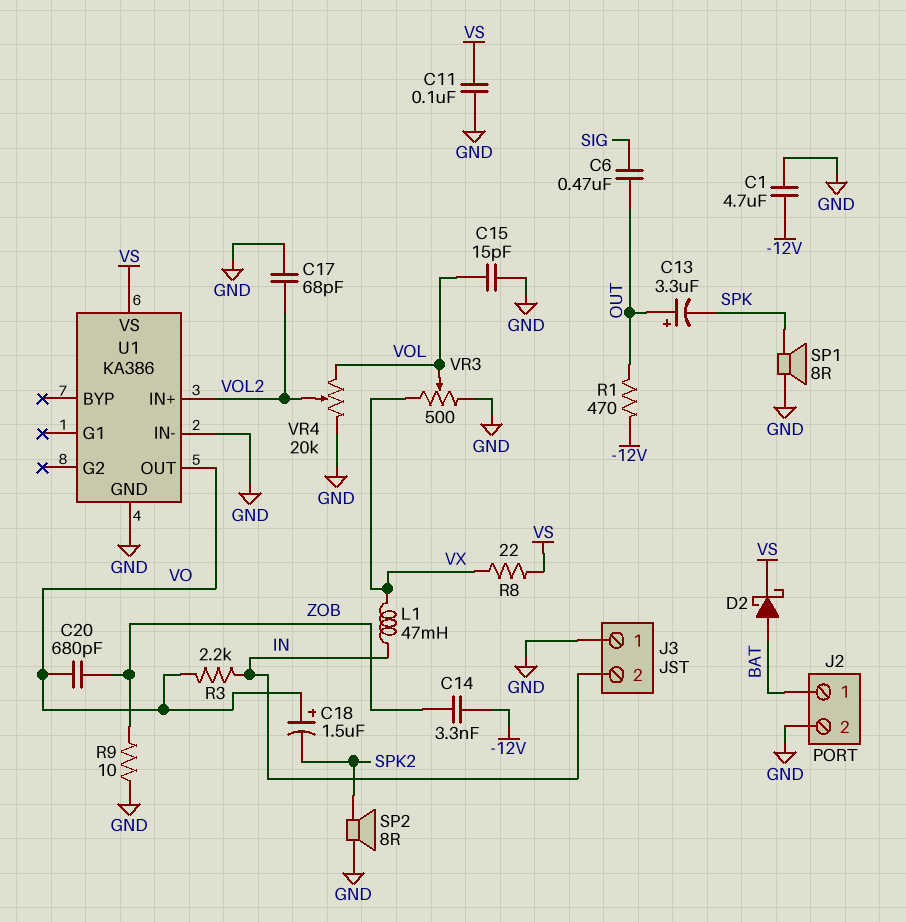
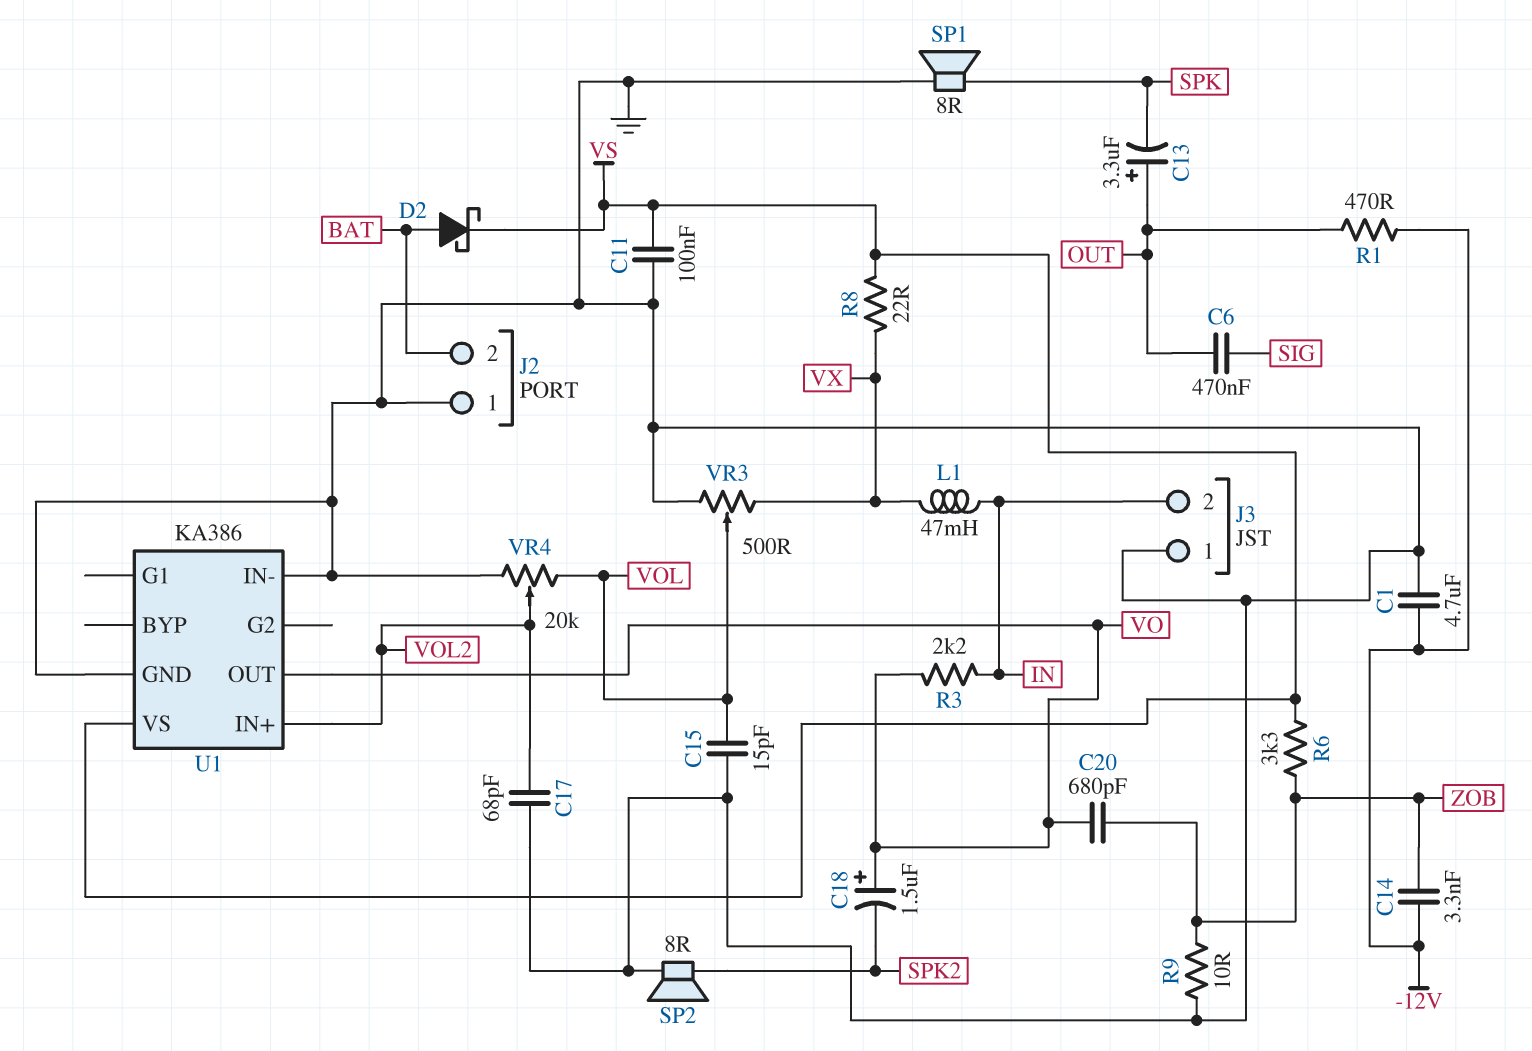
J2 pin 1: BAT -> GND
J2 pin 2: GND -> BAT
R6: none -> 3.3k (VS, ZOB)

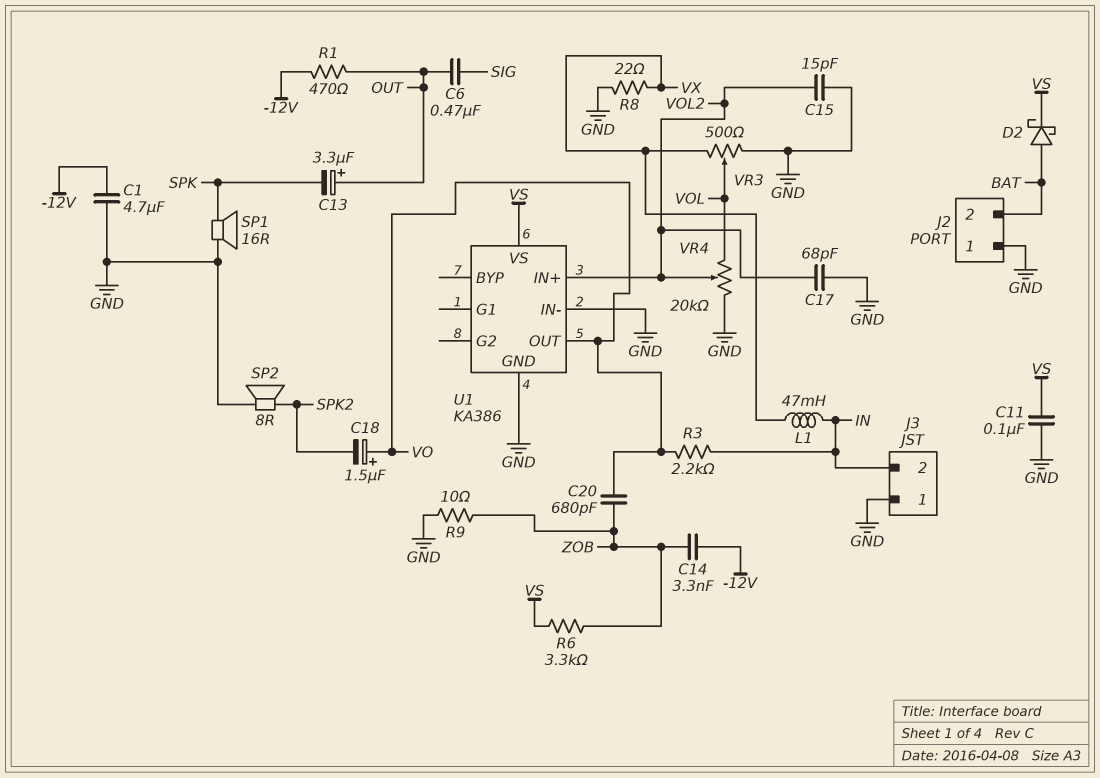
C15: 15pF (GND, VOL) -> 15pF (GND, VOL2)
R8: 22 (VS, VX) -> 22 (GND, VX)
SP1: speaker 8R (GND, SPK) -> speaker 16R (GND, SPK)

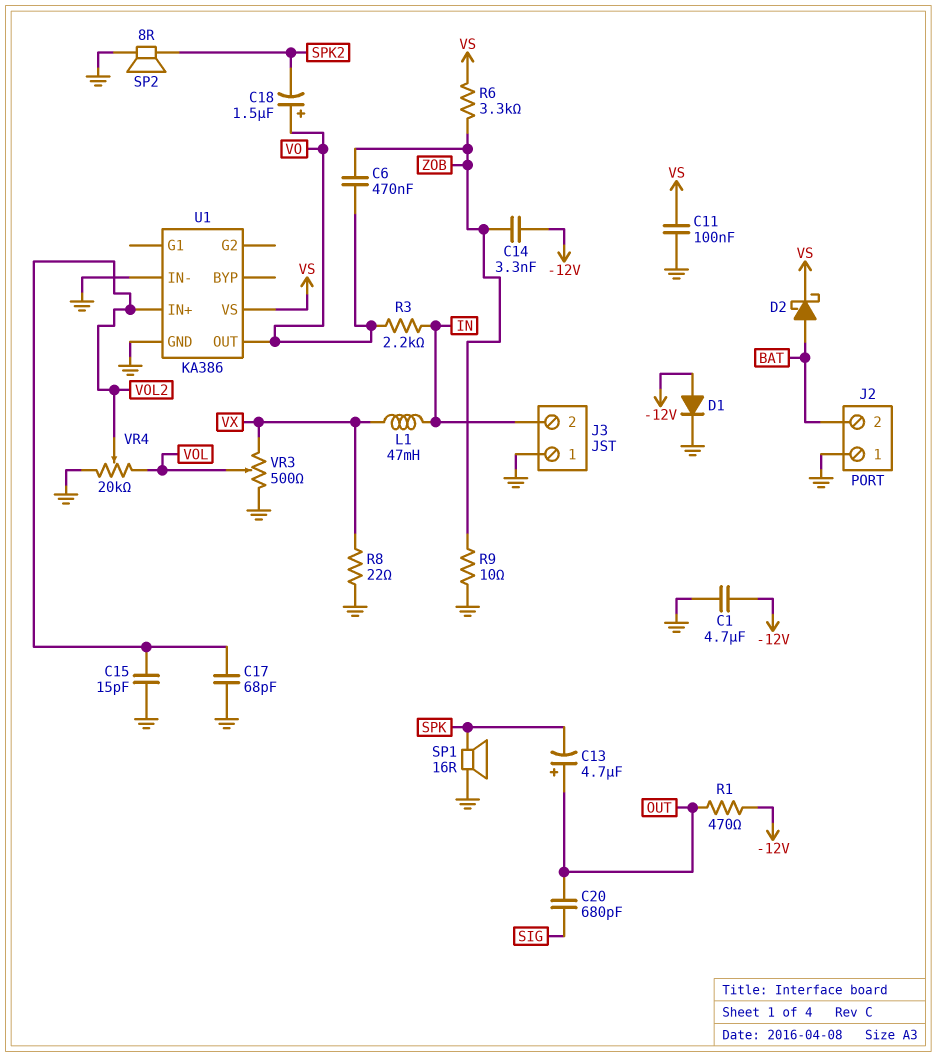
C6: 470nF (OUT, SIG) -> 470nF (VO, ZOB)
C13: 3.3uF (plus OUT, minus SPK) -> 4.7uF (plus OUT, minus SPK)
C20: 680pF (VO, ZOB) -> 680pF (OUT, SIG)
D1: none -> diode (A -12V, K GND)

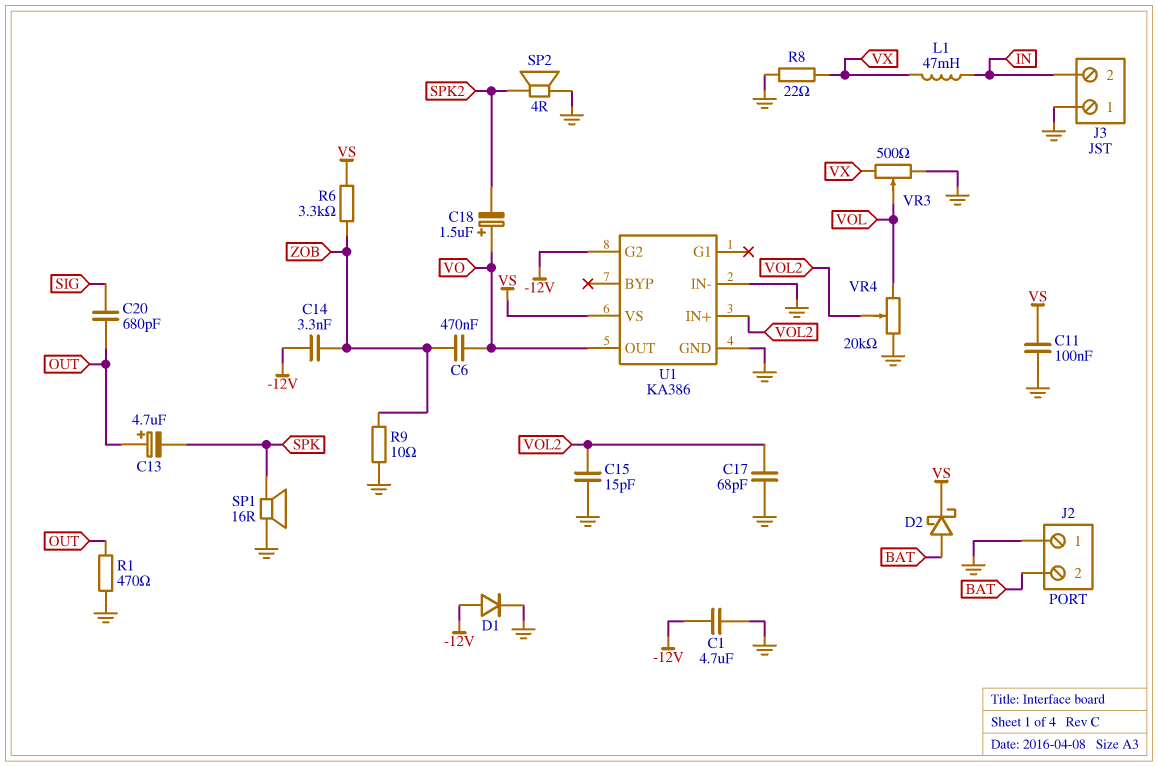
R1: 470 (-12V, OUT) -> 470 (GND, OUT)
R3: 2.2k (IN, VO) -> none
SP2: speaker 8R (GND, SPK2) -> speaker 4R (GND, SPK2)
U1 pin G2: none -> -12V

